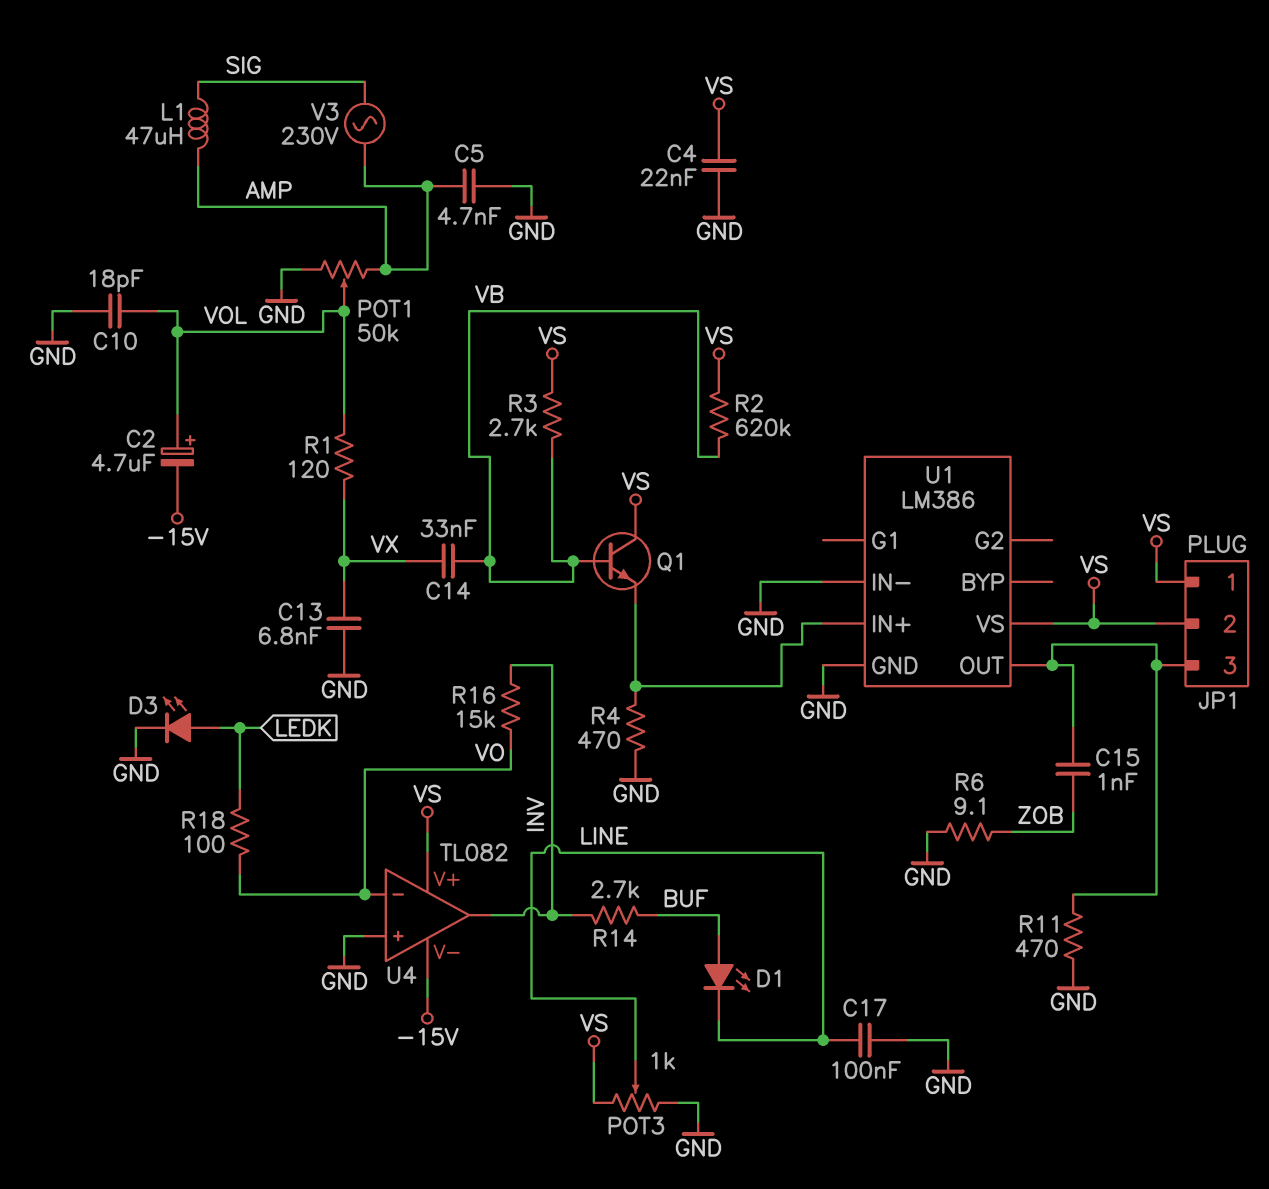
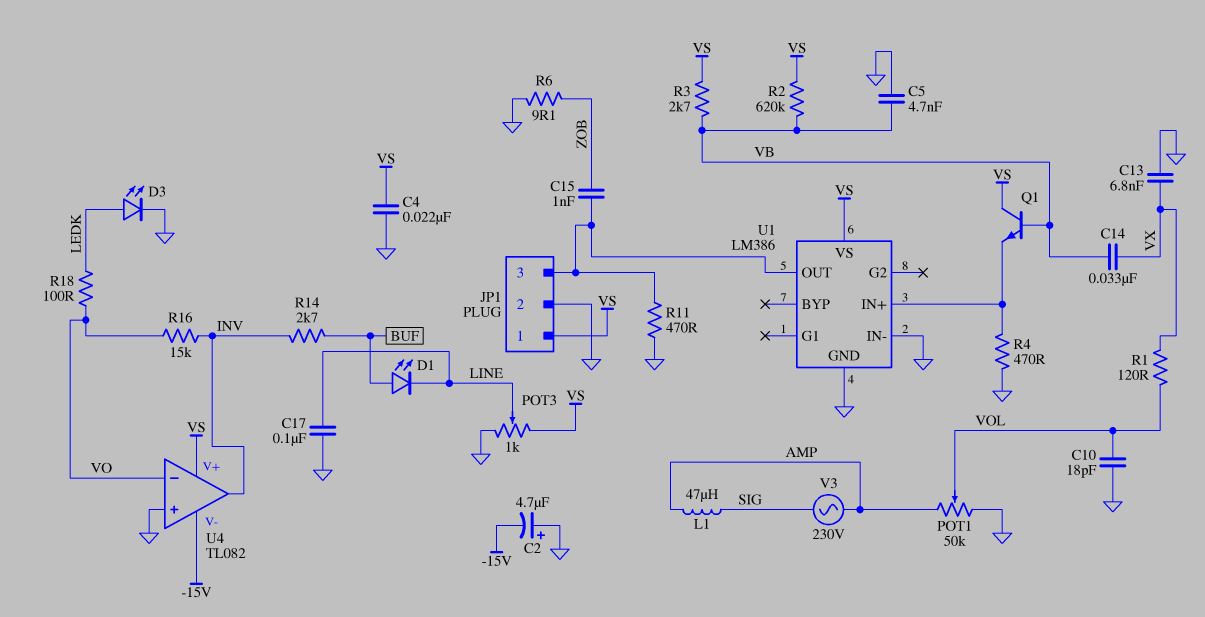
C2: 4.7uF (plus VOL, minus -15V) -> 4.7uF (plus GND, minus -15V)
C5: 4.7nF (AMP, GND) -> 4.7nF (GND, VB)
JP1 pin 2: VS -> GND

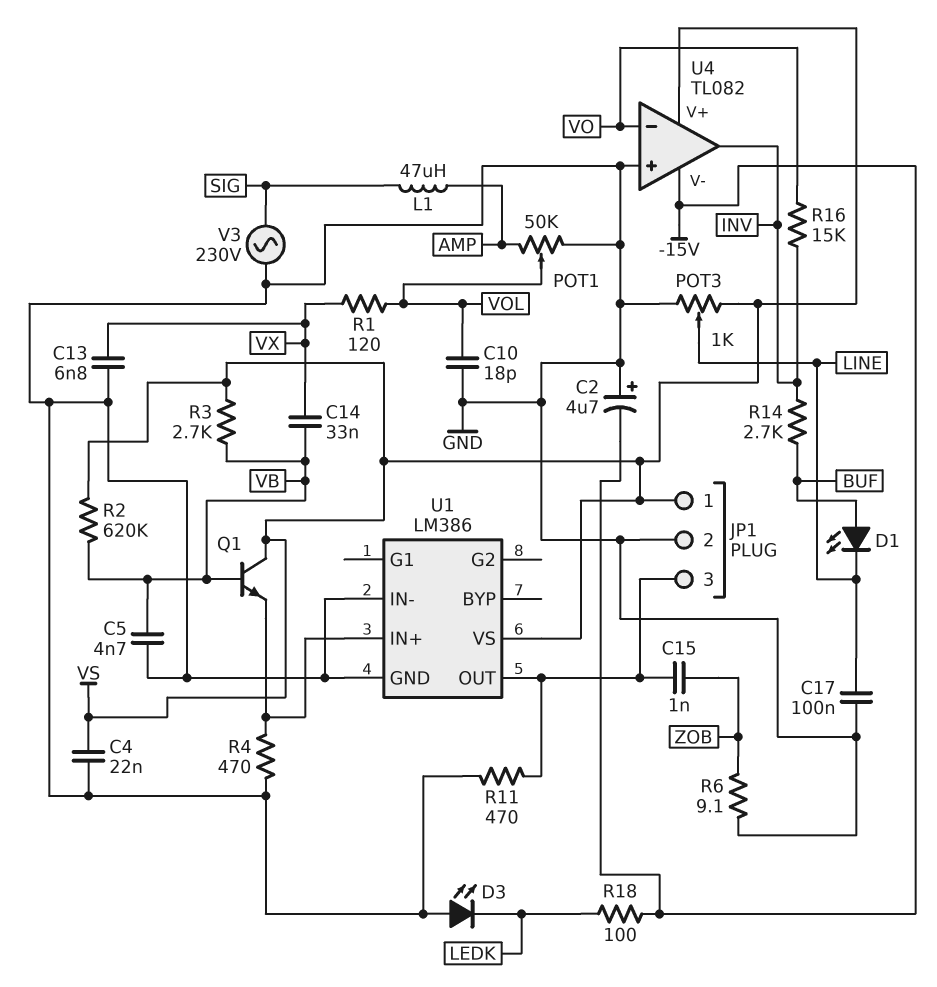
D3: LED (A LEDK, K GND) -> LED (A GND, K LEDK)
R18: 100 (LEDK, VO) -> 100 (-15V, LEDK)
V3: AC 230V (AMP, SIG) -> AC 230V (GND, SIG)

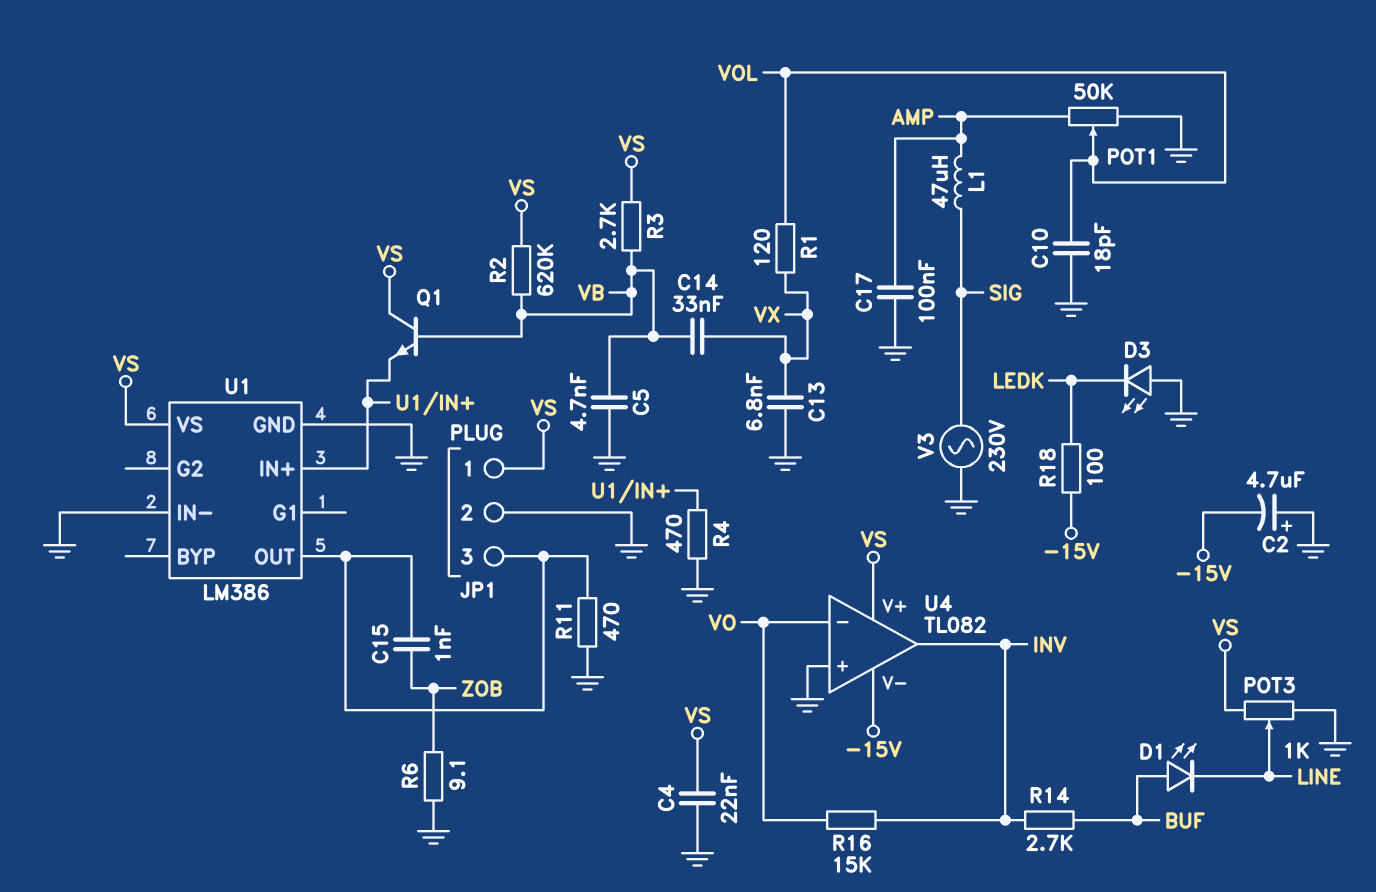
C17: 100nF (GND, LINE) -> 100nF (AMP, GND)

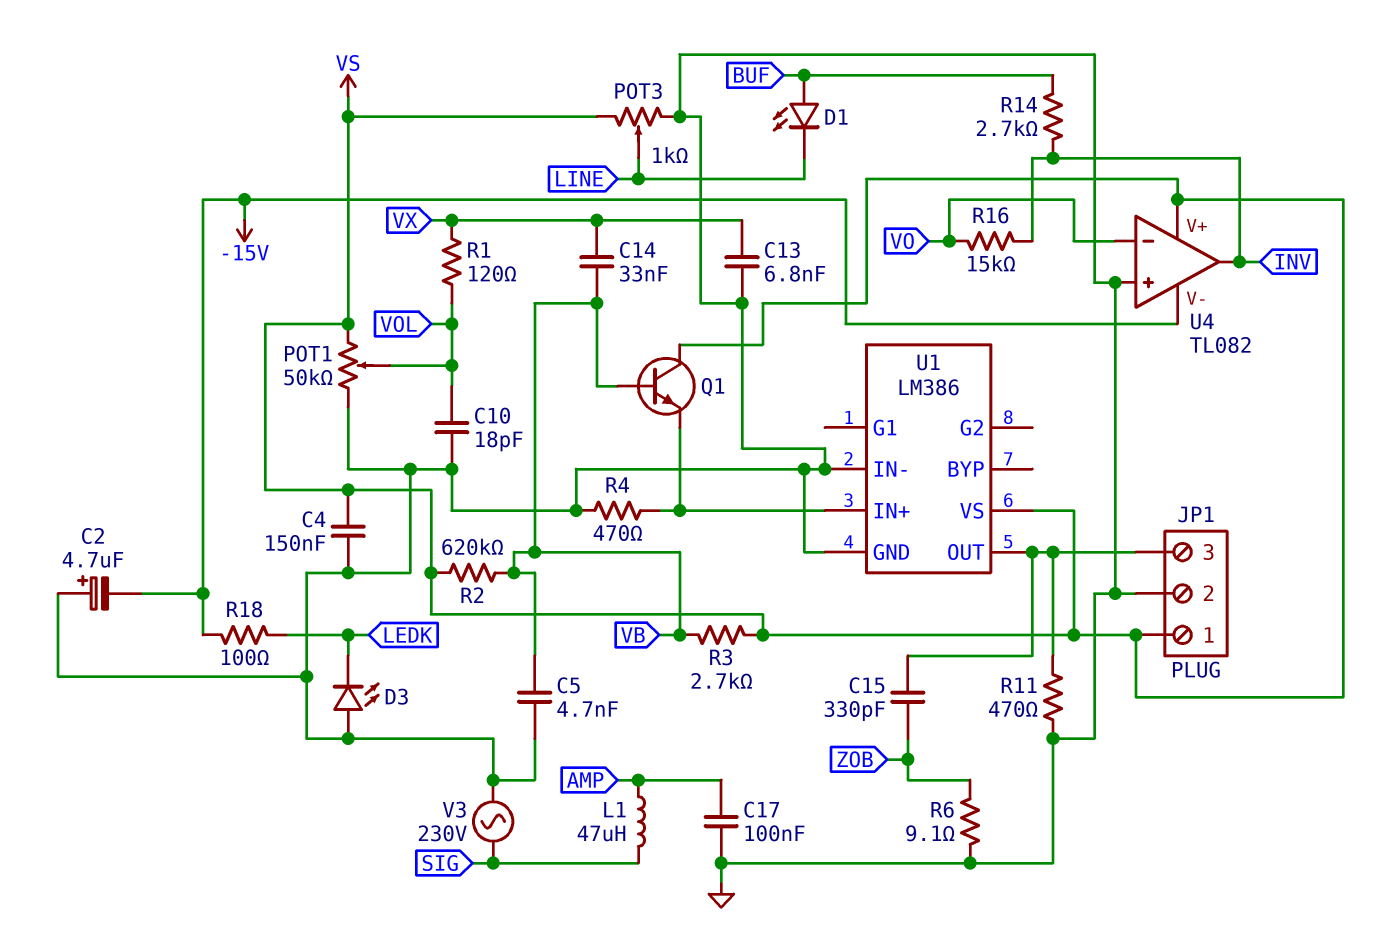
C4: 22nF (GND, VS) -> 150nF (GND, VS)
C15: 1nF (JP1/3, ZOB) -> 330pF (JP1/3, ZOB)
POT1: 50k (AMP, GND, wiper VOL) -> 50k (GND, VS, wiper VOL)

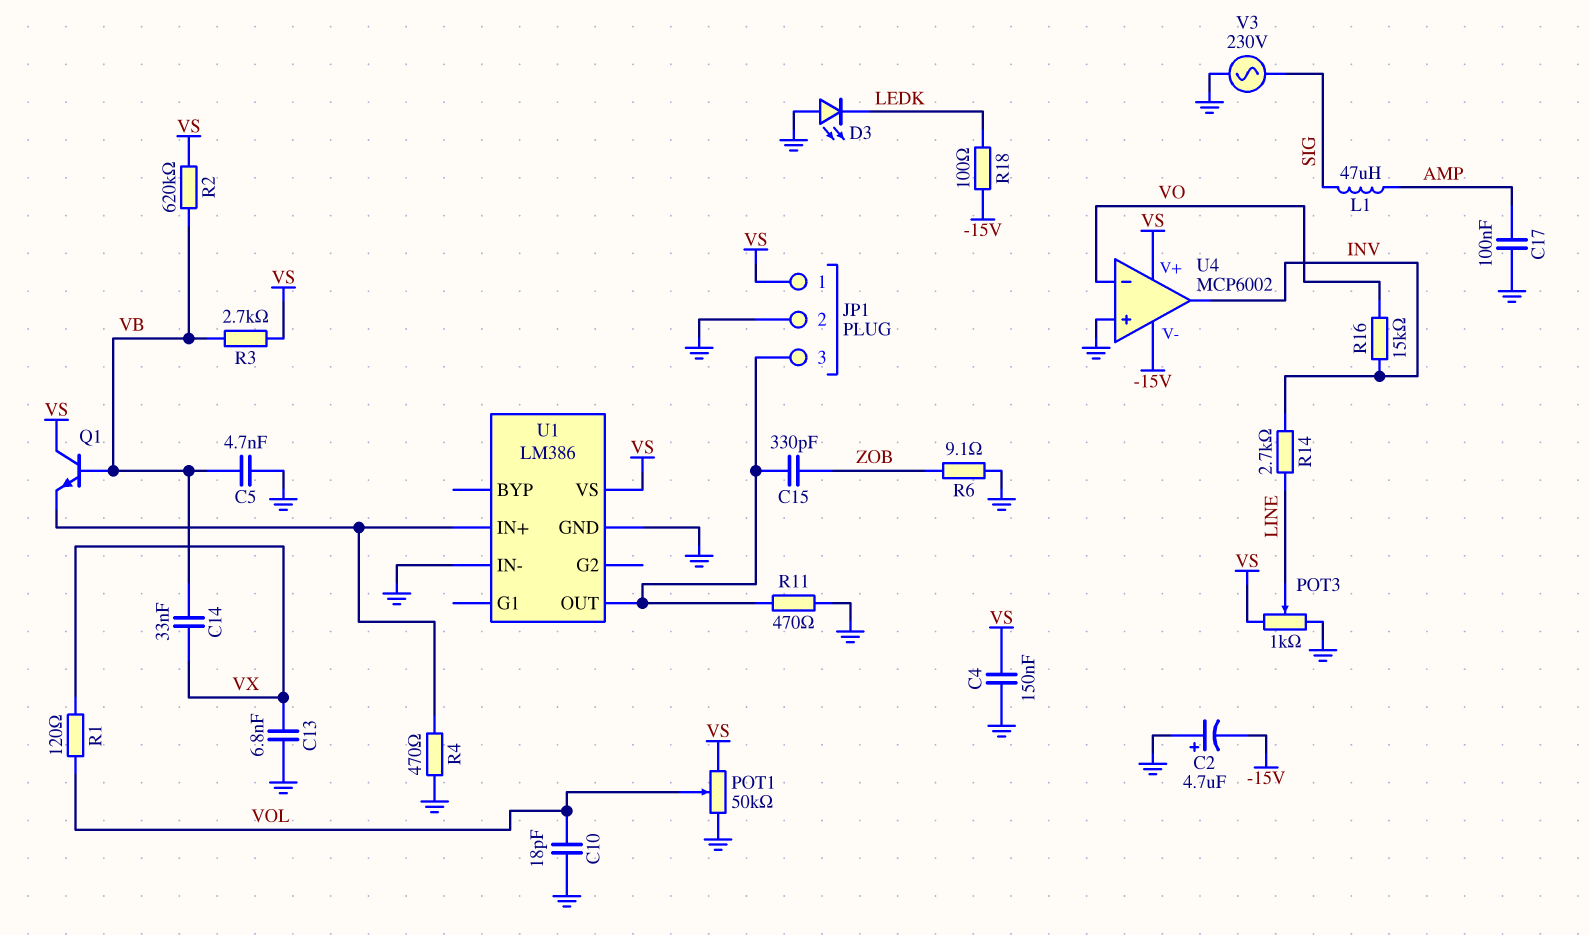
D1: LED (A BUF, K LINE) -> none
R14: 2.7k (BUF, INV) -> 2.7k (INV, LINE)
U4: TL082 -> MCP6002

